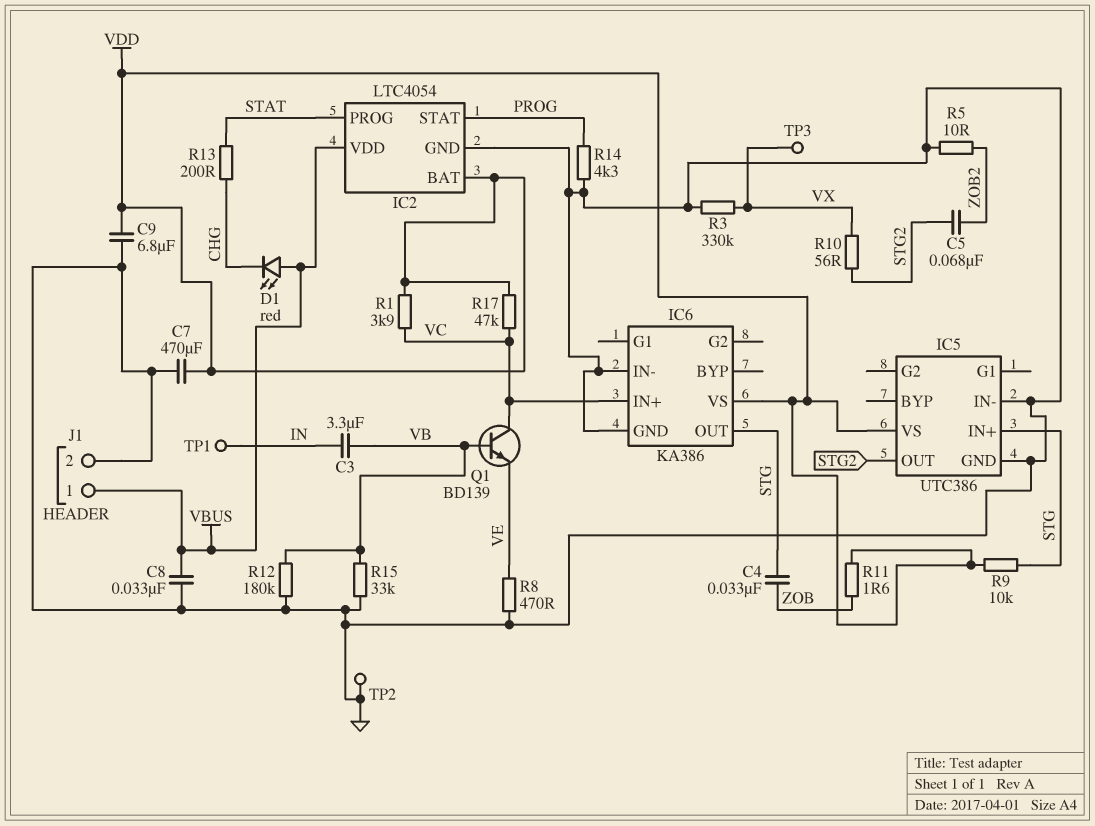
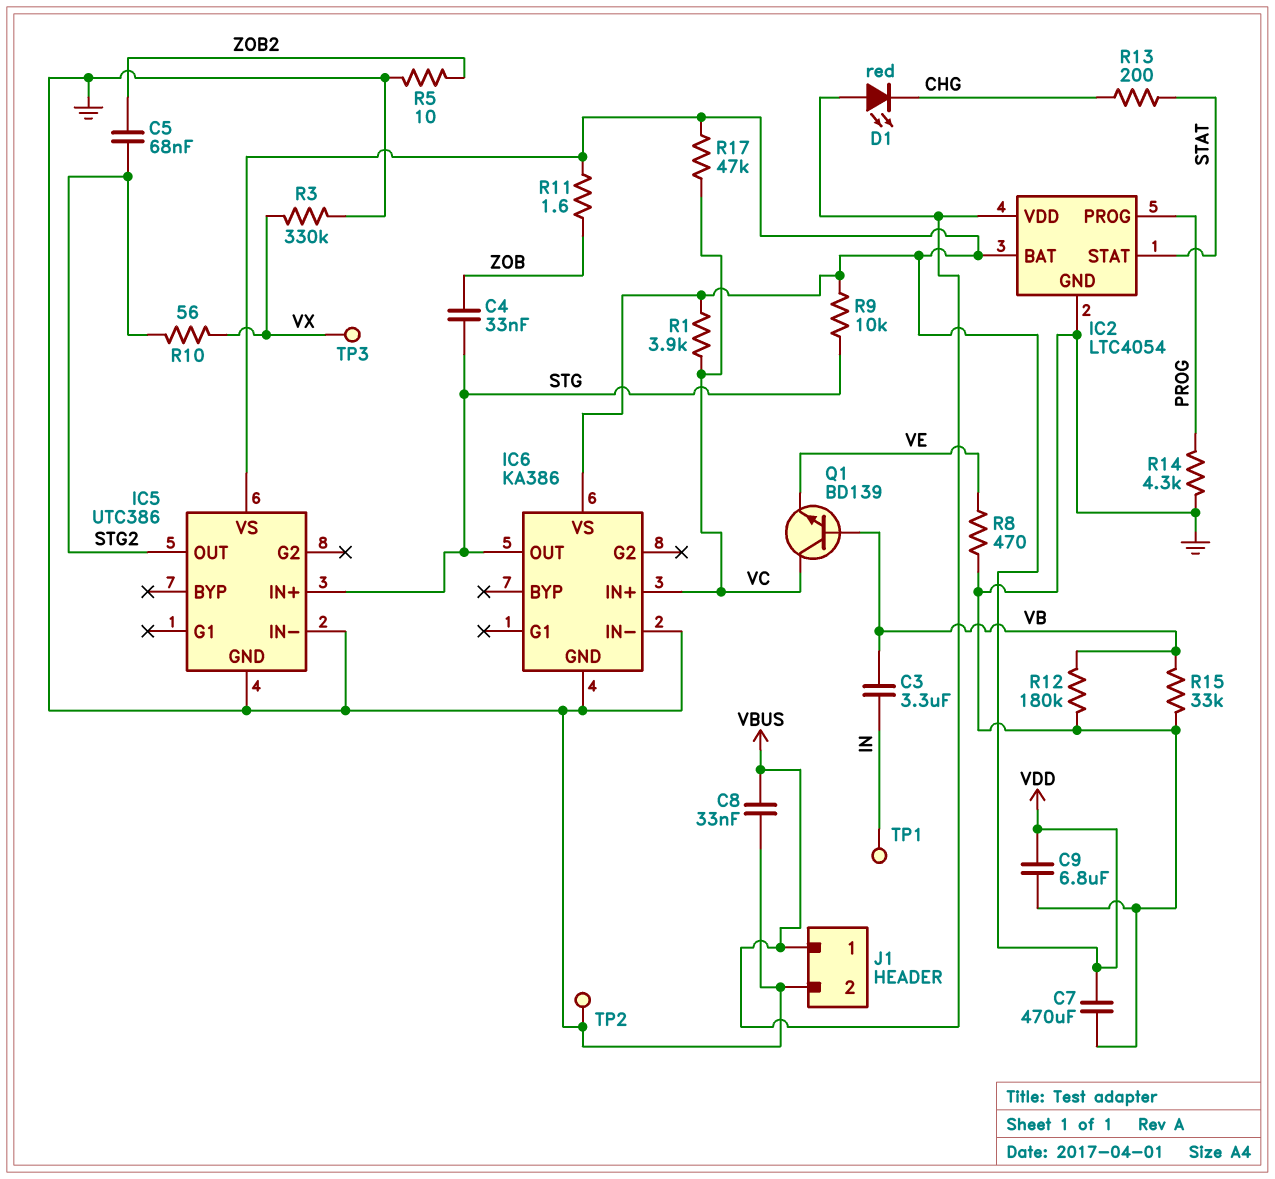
IC2 pin PROG: STAT -> PROG
IC2 pin STAT: PROG -> STAT

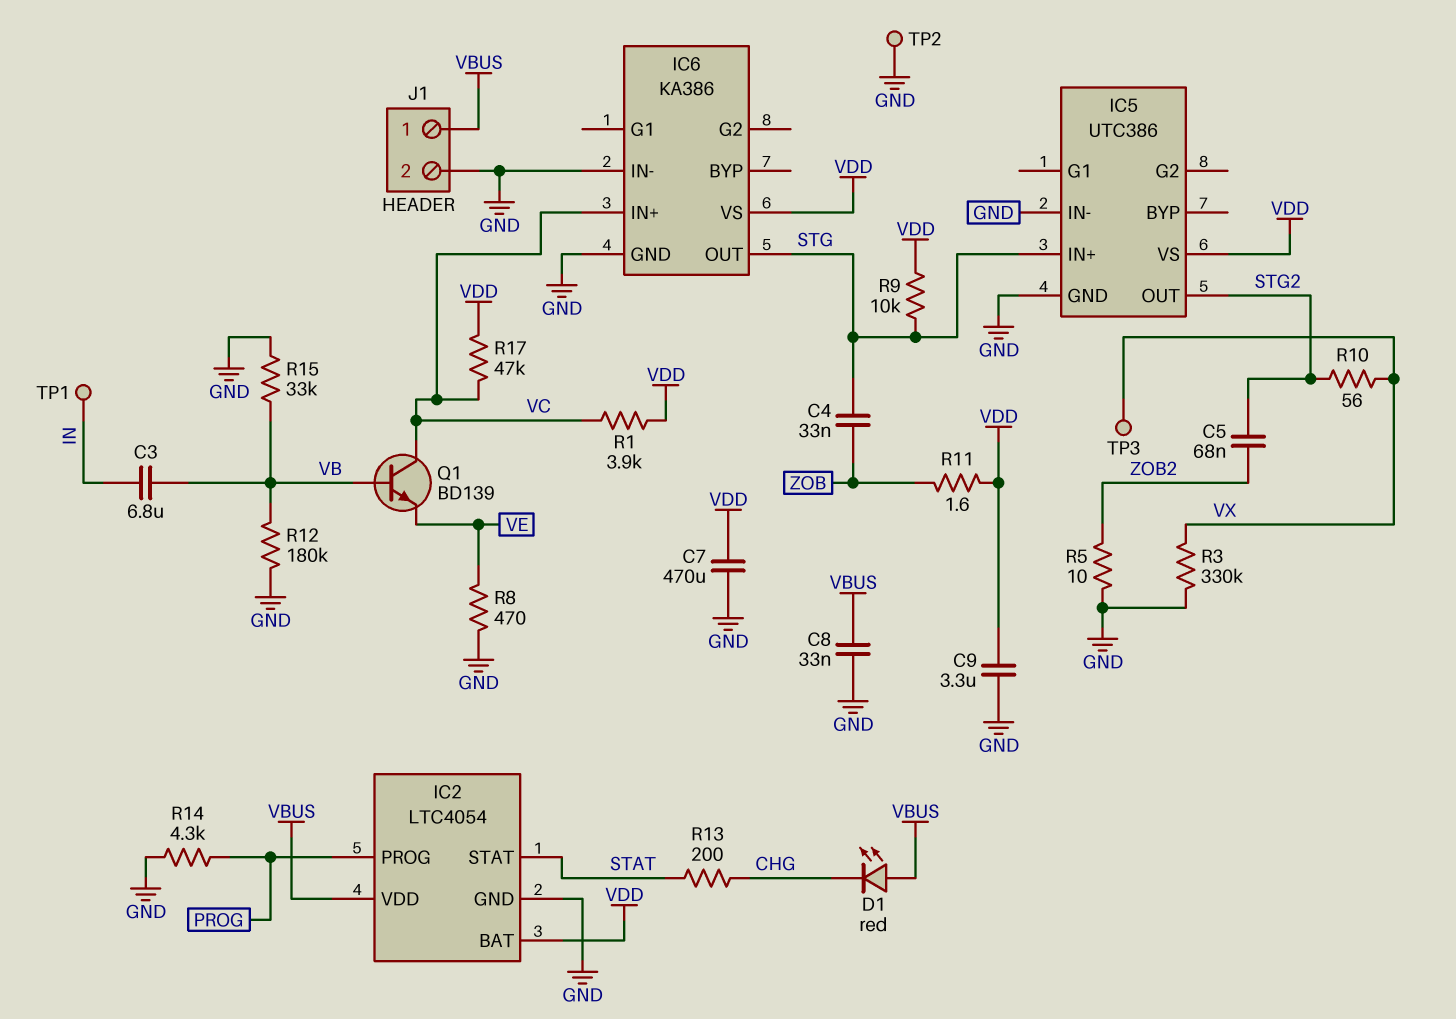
C3: 3.3uF (IN, VB) -> 6.8uF (IN, VB)
C9: 6.8uF (GND, VDD) -> 3.3uF (GND, VDD)

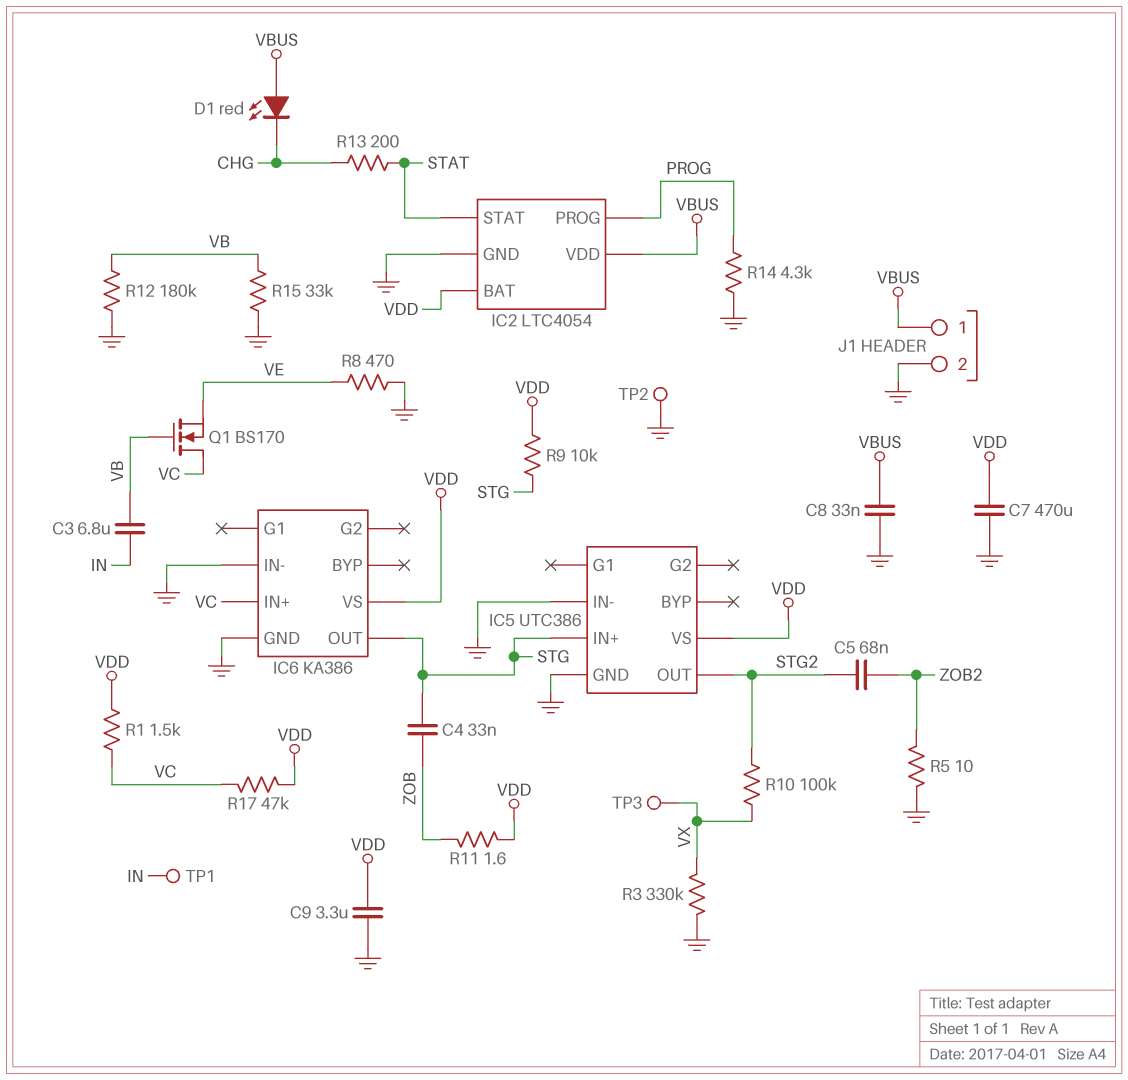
Q1: NPN BD139 (B VB, C VC, E VE) -> NMOS BS170 (G VB, D VC, S VE)
R1: 3.9k (VC, VDD) -> 1.5k (VC, VDD)
R10: 56 (STG2, VX) -> 100k (STG2, VX)

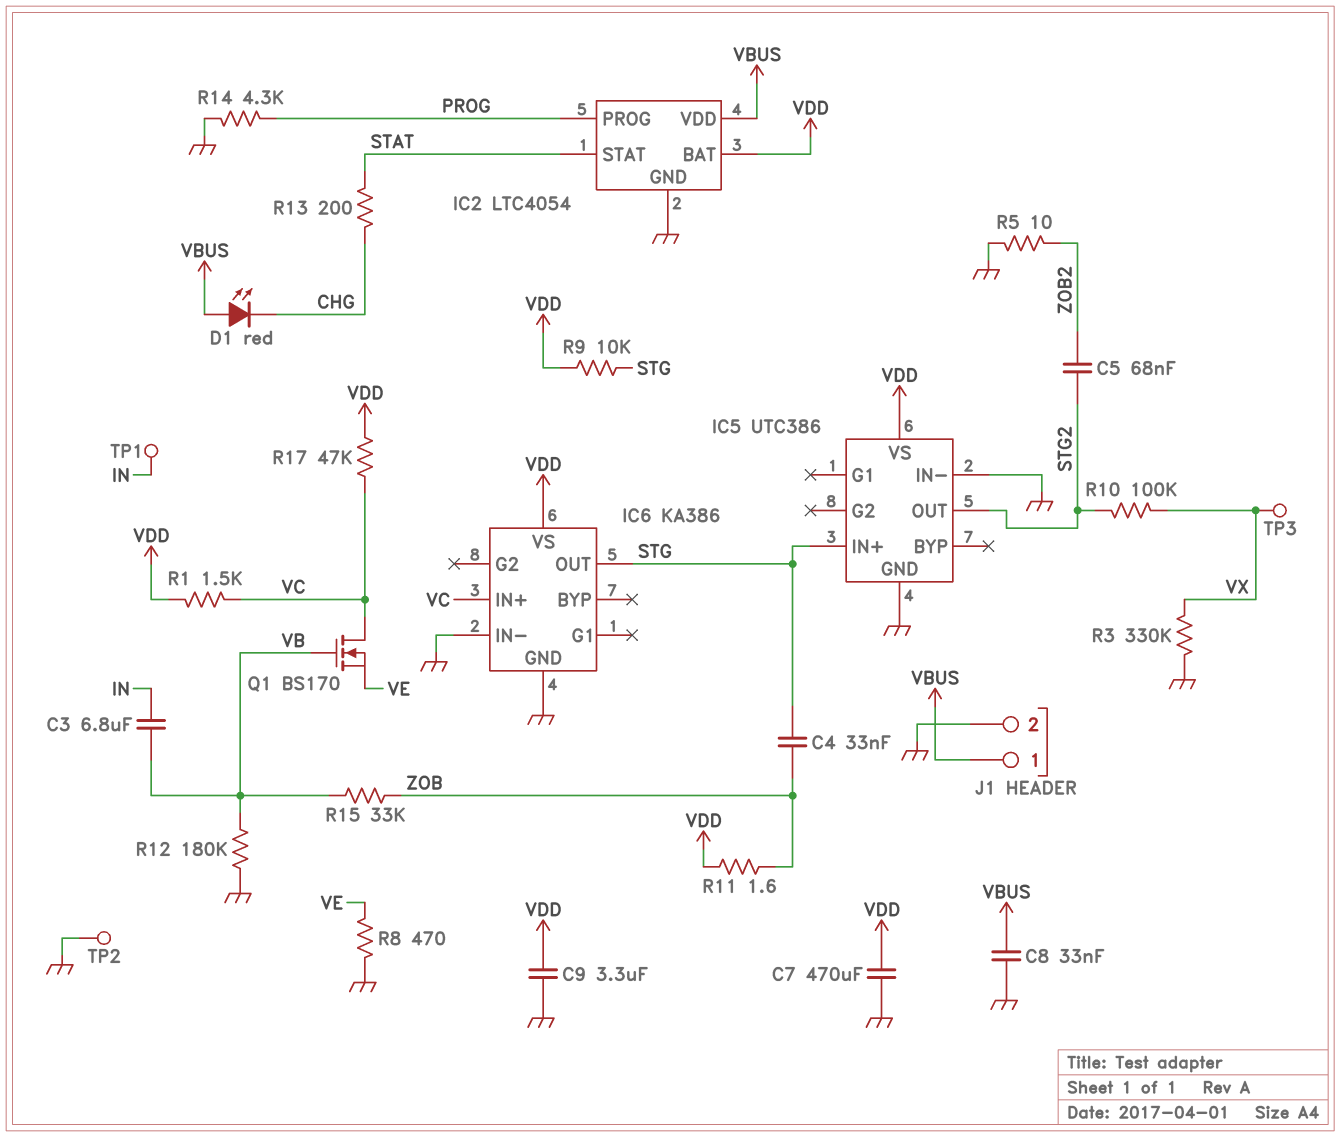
R15: 33k (GND, VB) -> 33k (VB, ZOB)

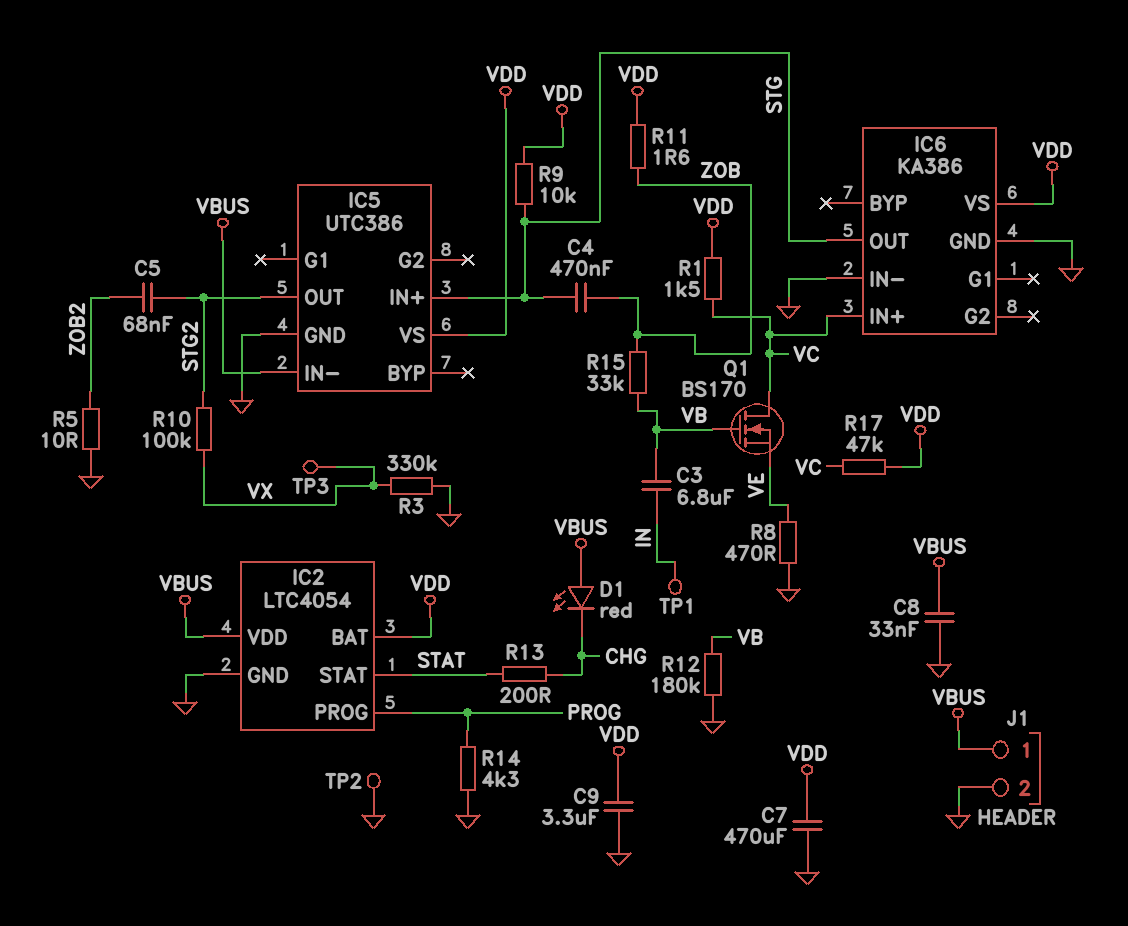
C4: 33nF (STG, ZOB) -> 470nF (STG, ZOB)
IC5 pin IN-: GND -> VBUS

